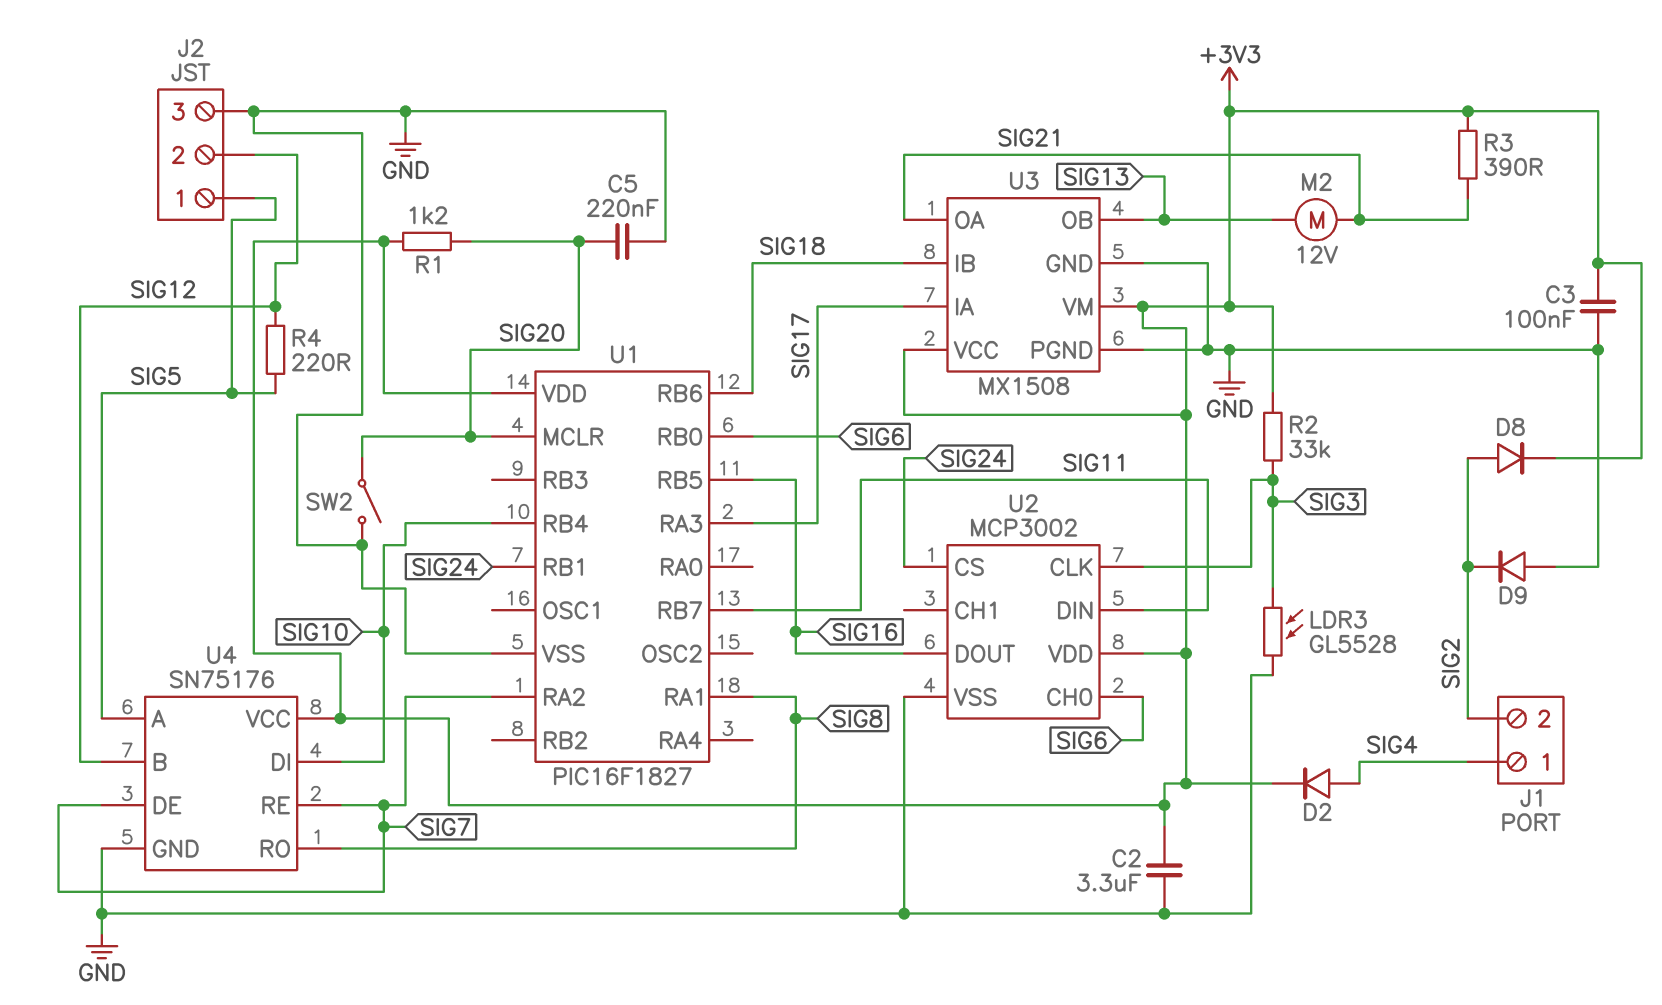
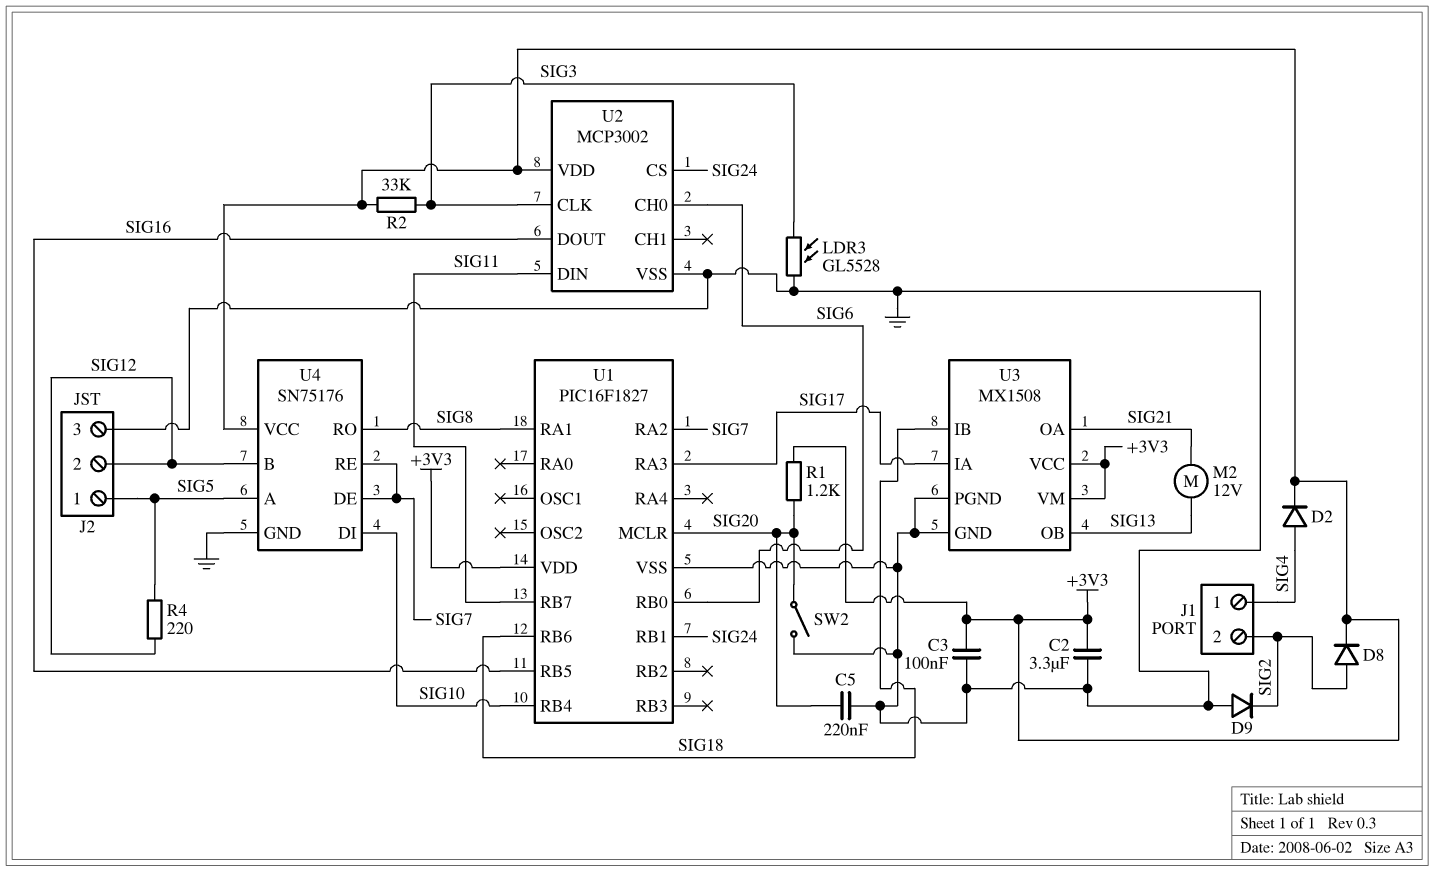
R3: 390 (+3V3, SIG21) -> none

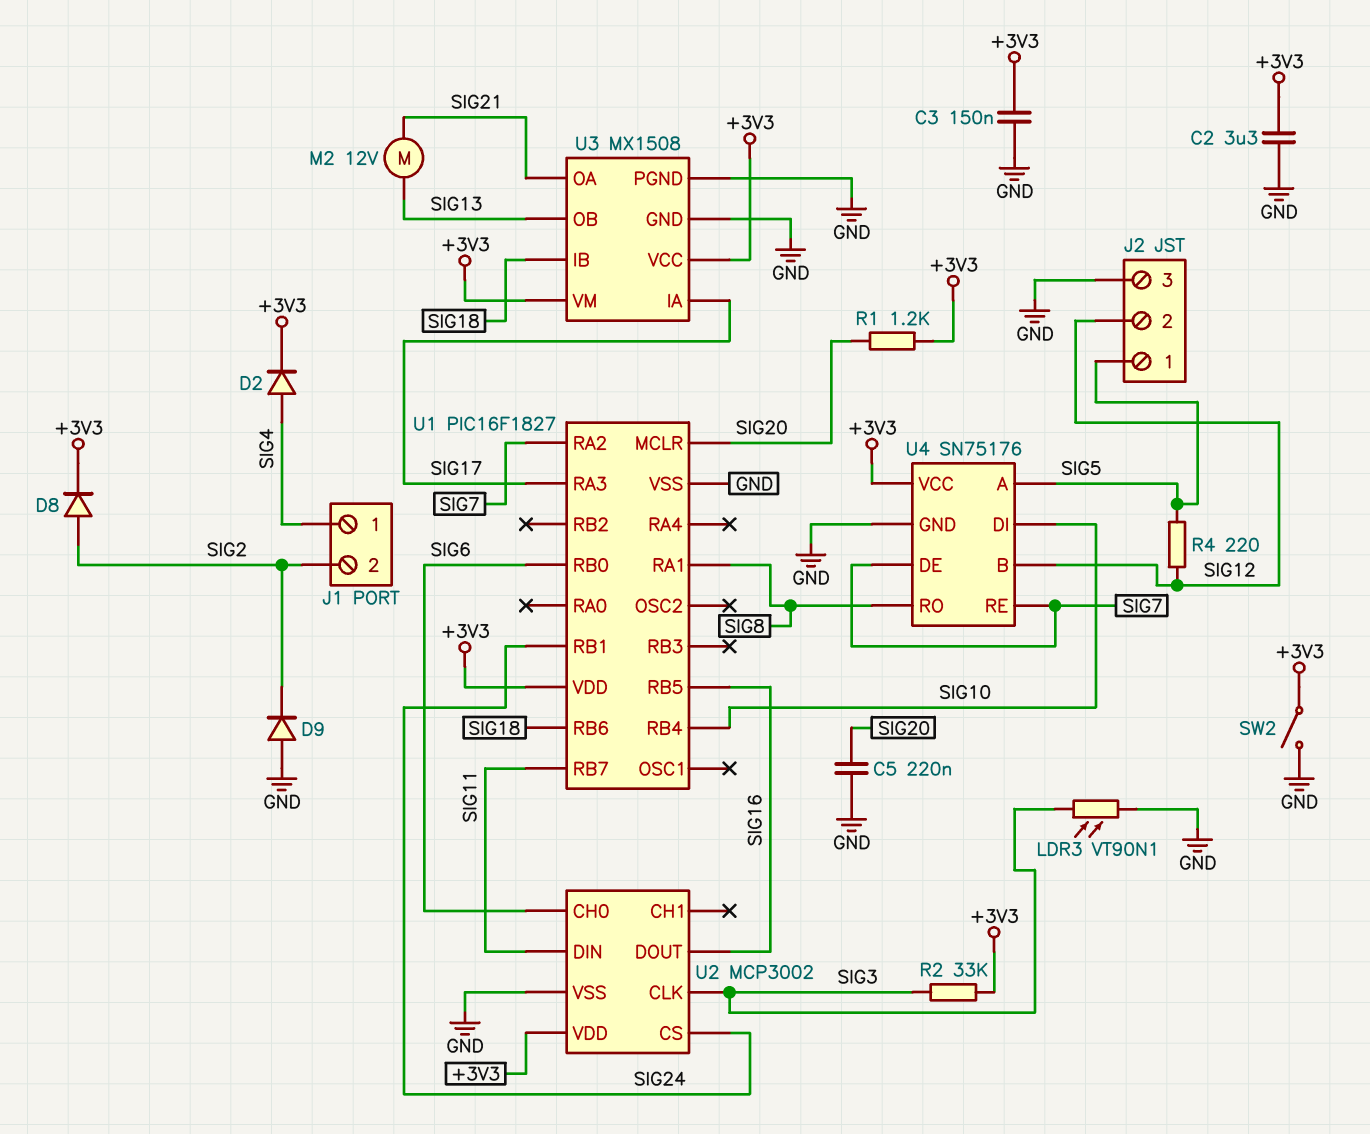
C3: 100nF (+3V3, GND) -> 150nF (+3V3, GND)
LDR3: GL5528 (GND, SIG3) -> VT90N1 (GND, SIG3)
SW2: switch (GND, SIG20) -> switch (+3V3, GND)

